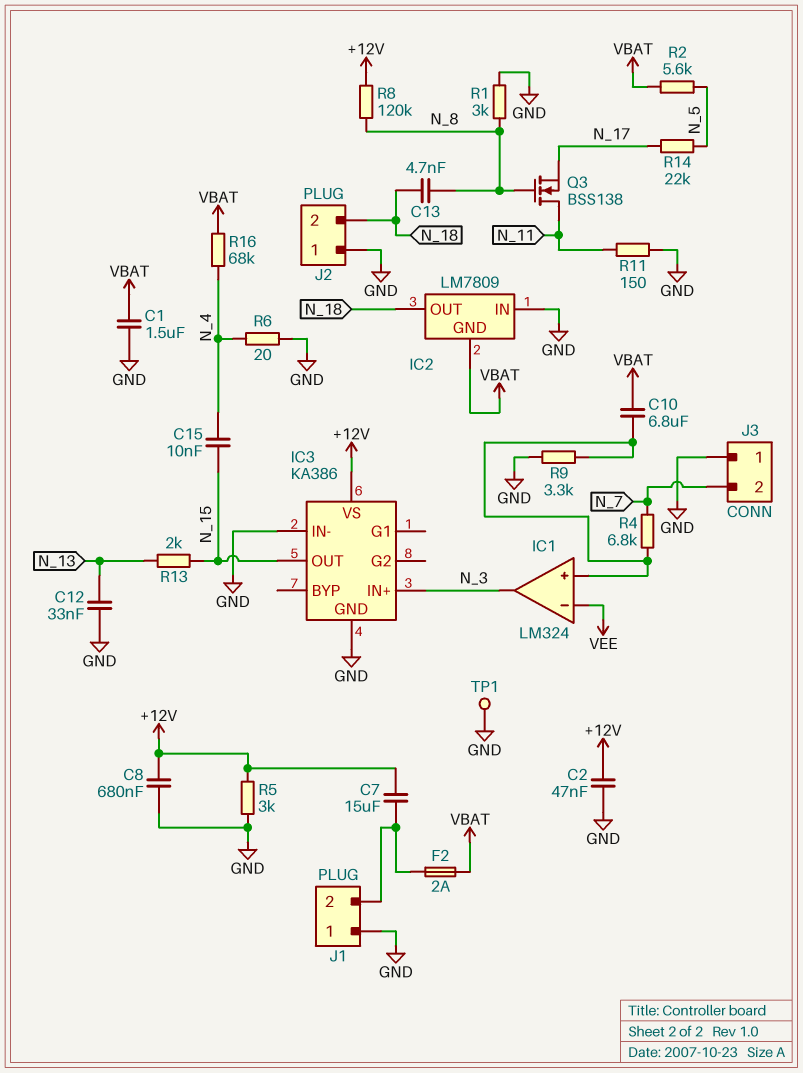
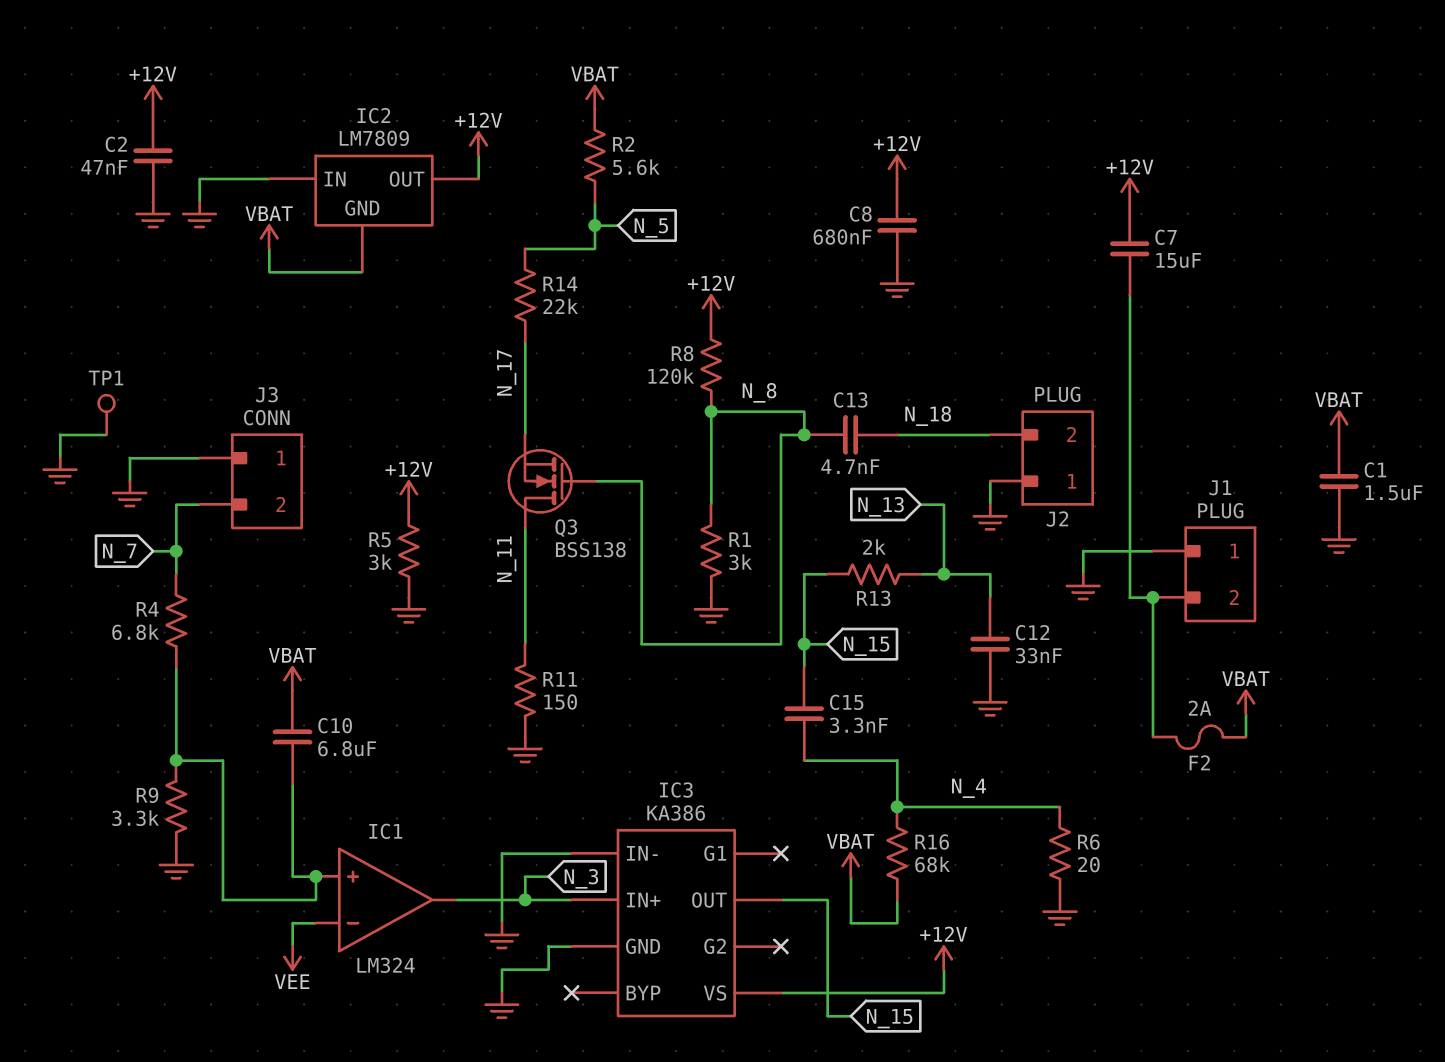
C15: 10nF (N_4, N_15) -> 3.3nF (N_4, N_15)
IC2 pin OUT: N_18 -> +12V

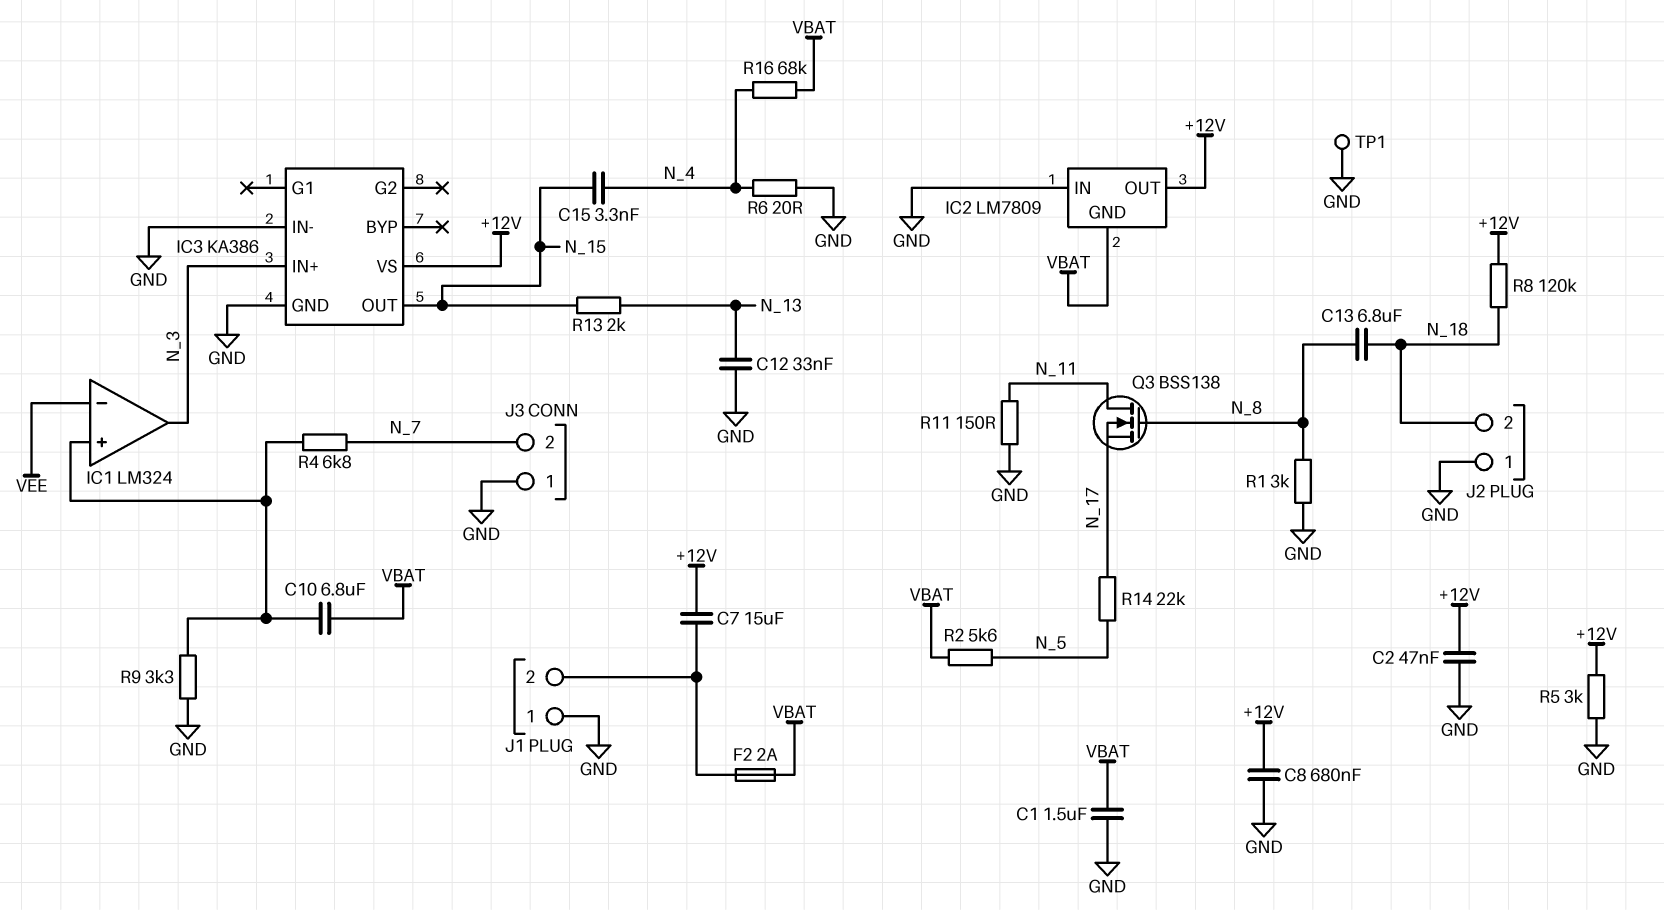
C13: 4.7nF (N_8, N_18) -> 6.8uF (N_8, N_18)
R8: 120k (+12V, N_8) -> 120k (+12V, N_18)

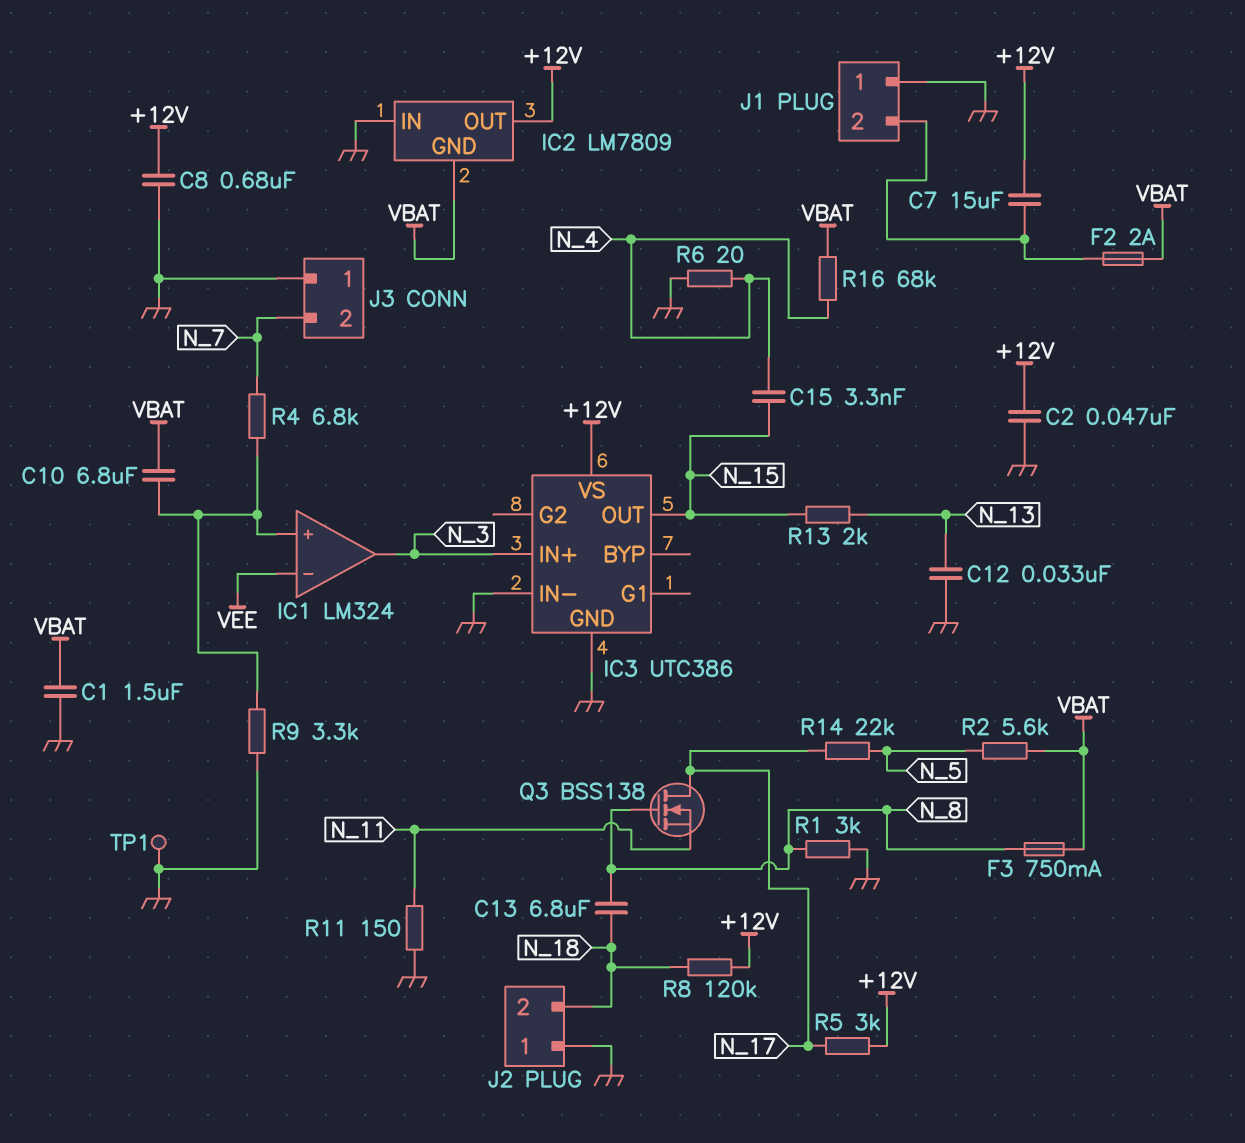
F3: none -> 750mA (N_8, VBAT)
IC3: KA386 -> UTC386
Q3: NMOS BSS138 (G N_8, D N_11, S N_17) -> NMOS BSS138 (G N_8, D N_17, S N_11)
R5: 3k (+12V, GND) -> 3k (+12V, N_17)

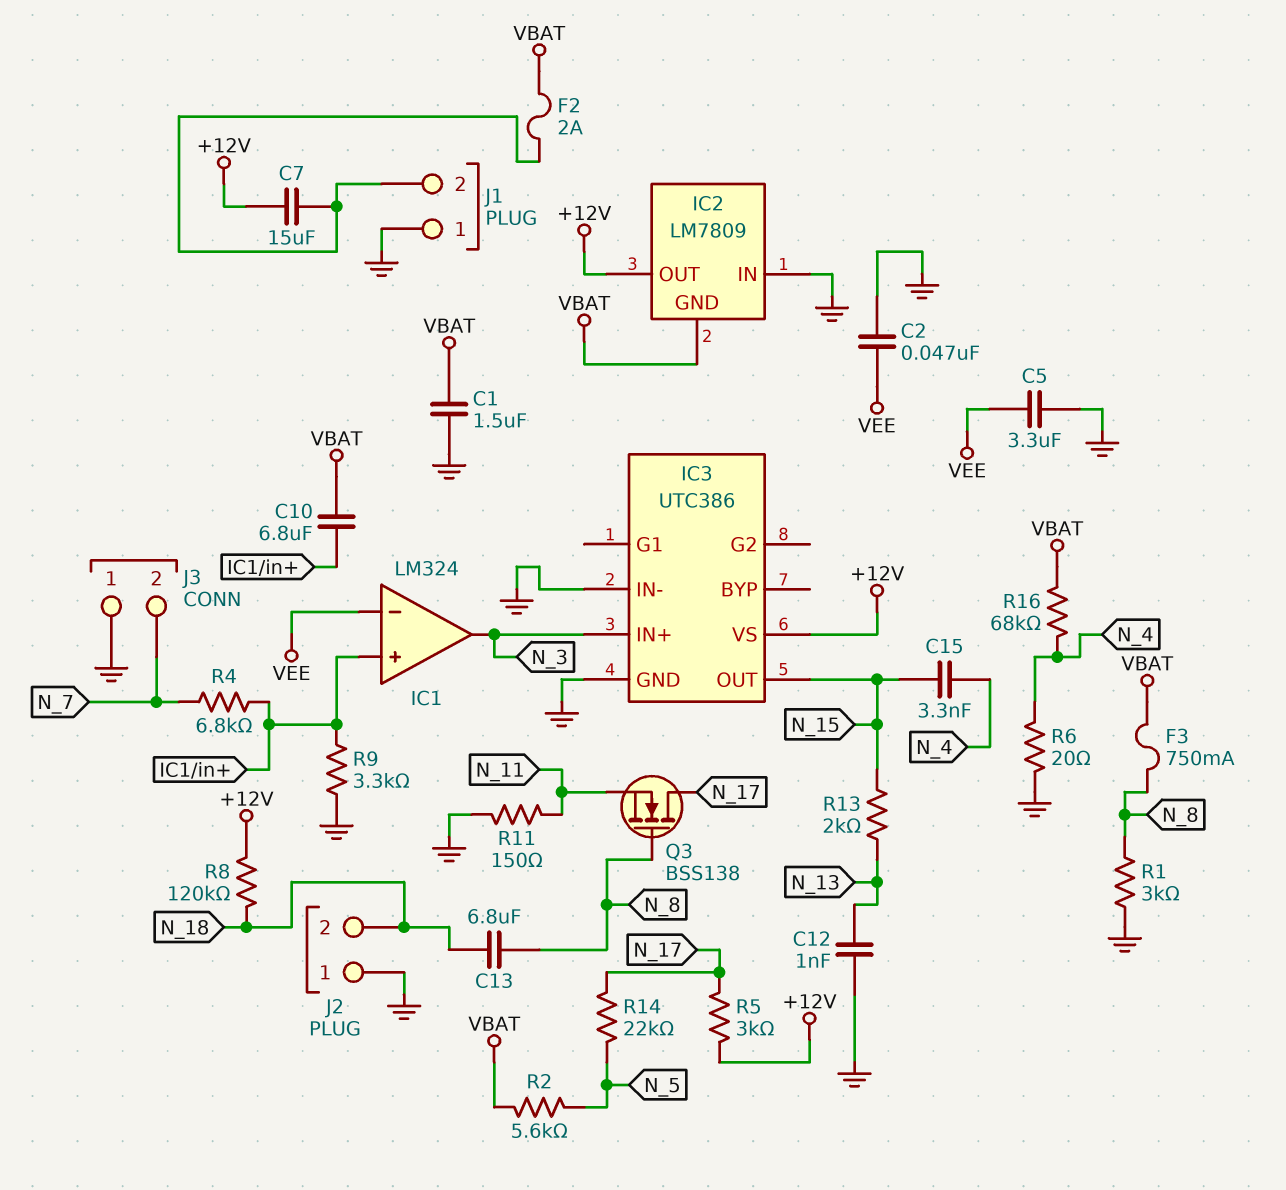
C2: 47nF (+12V, GND) -> 47nF (GND, VEE)
C5: none -> 3.3uF (GND, VEE)
C8: 680nF (+12V, GND) -> none
C12: 33nF (GND, N_13) -> 1nF (GND, N_13)
TP1: test point (GND) -> none

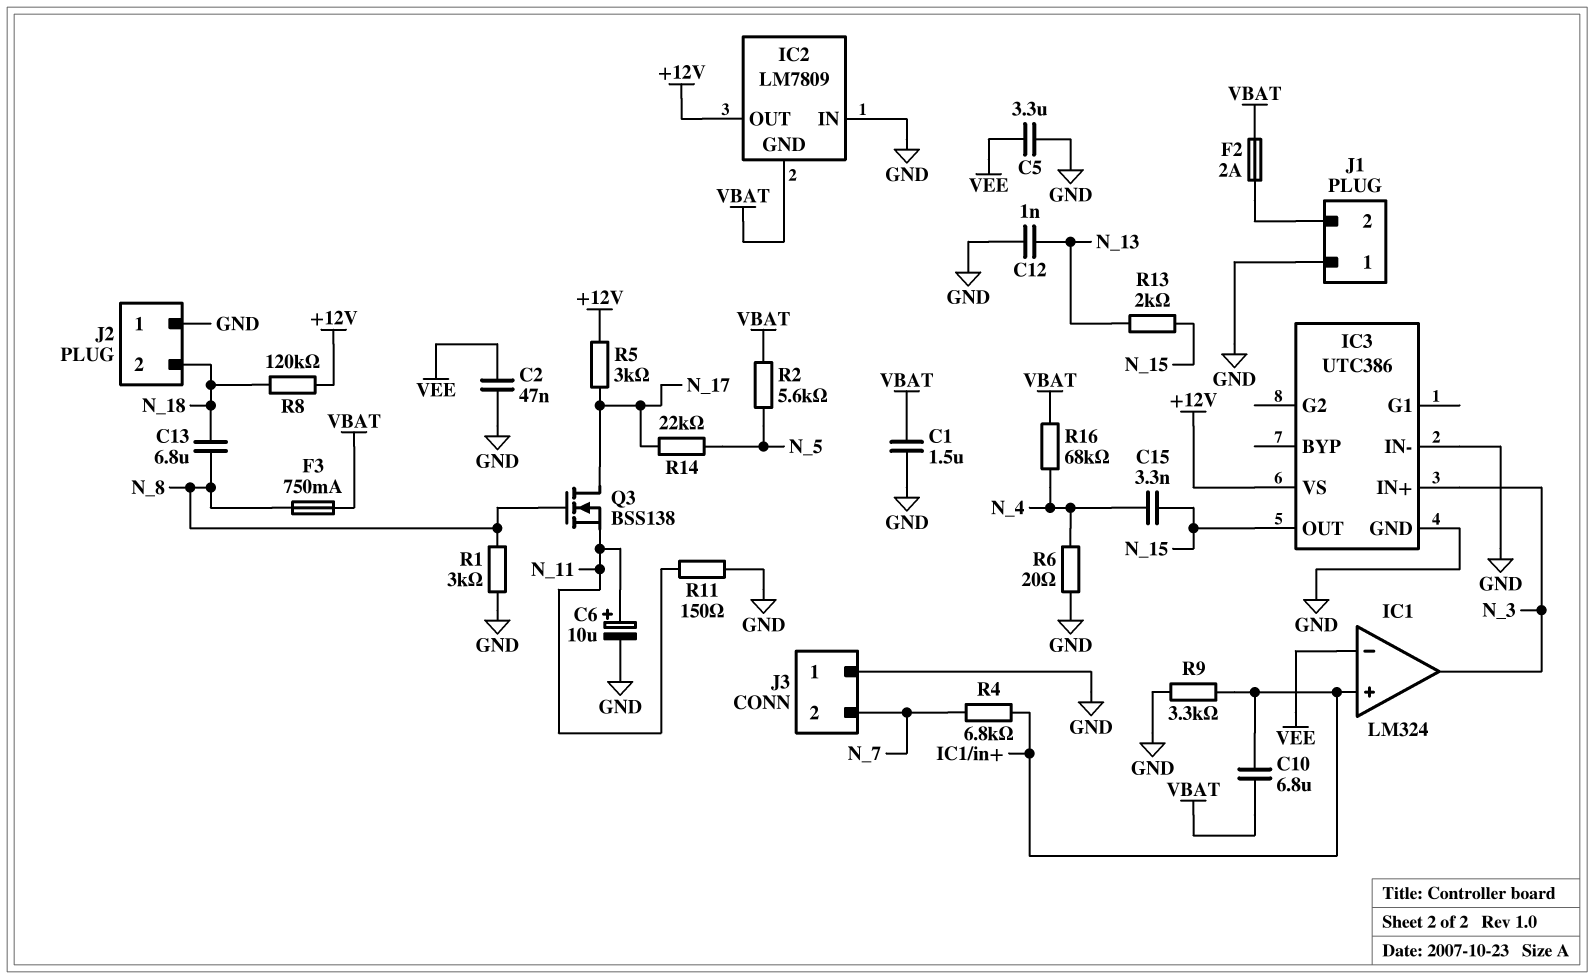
C6: none -> 10uF (plus N_11, minus GND)
C7: 15uF (+12V, J1/2) -> none

